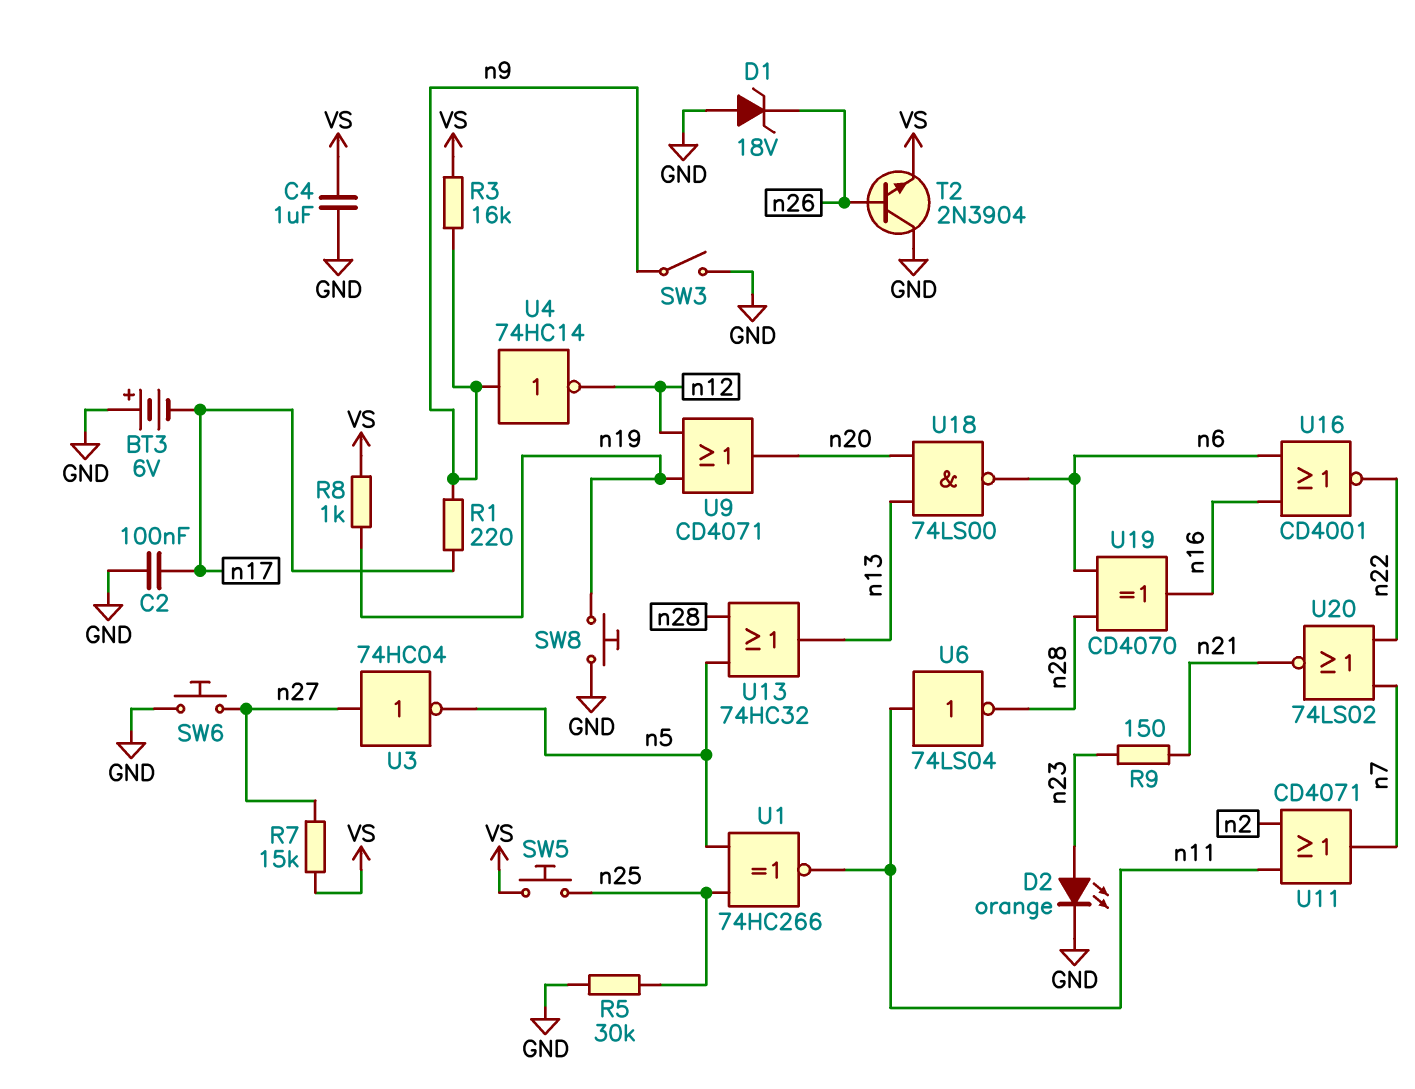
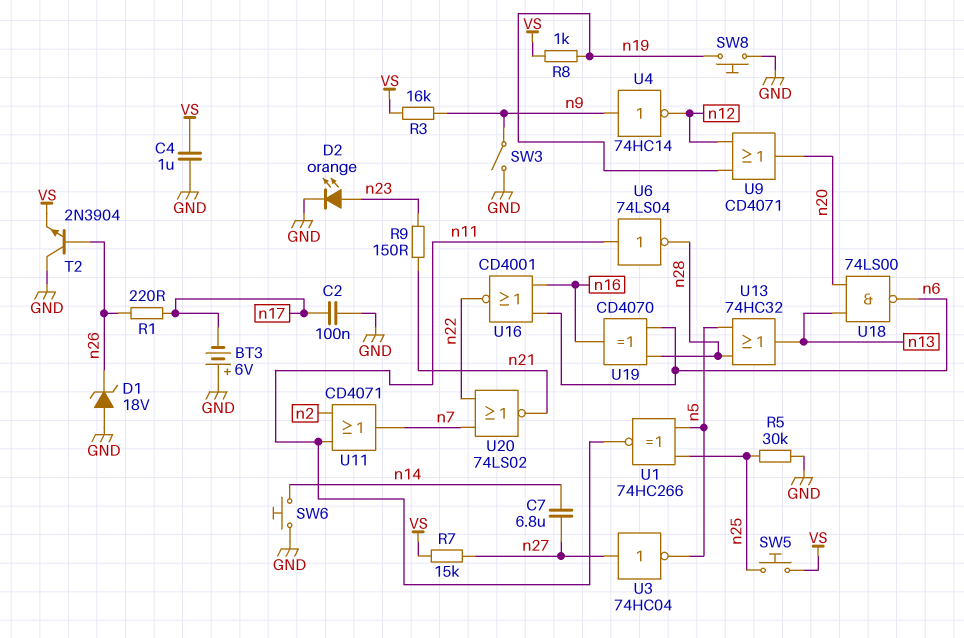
C7: none -> 6.8uF (n14, n27)
R1: 220 (n9, n17) -> 220 (n17, n26)
SW6: button (GND, n27) -> button (GND, n14)

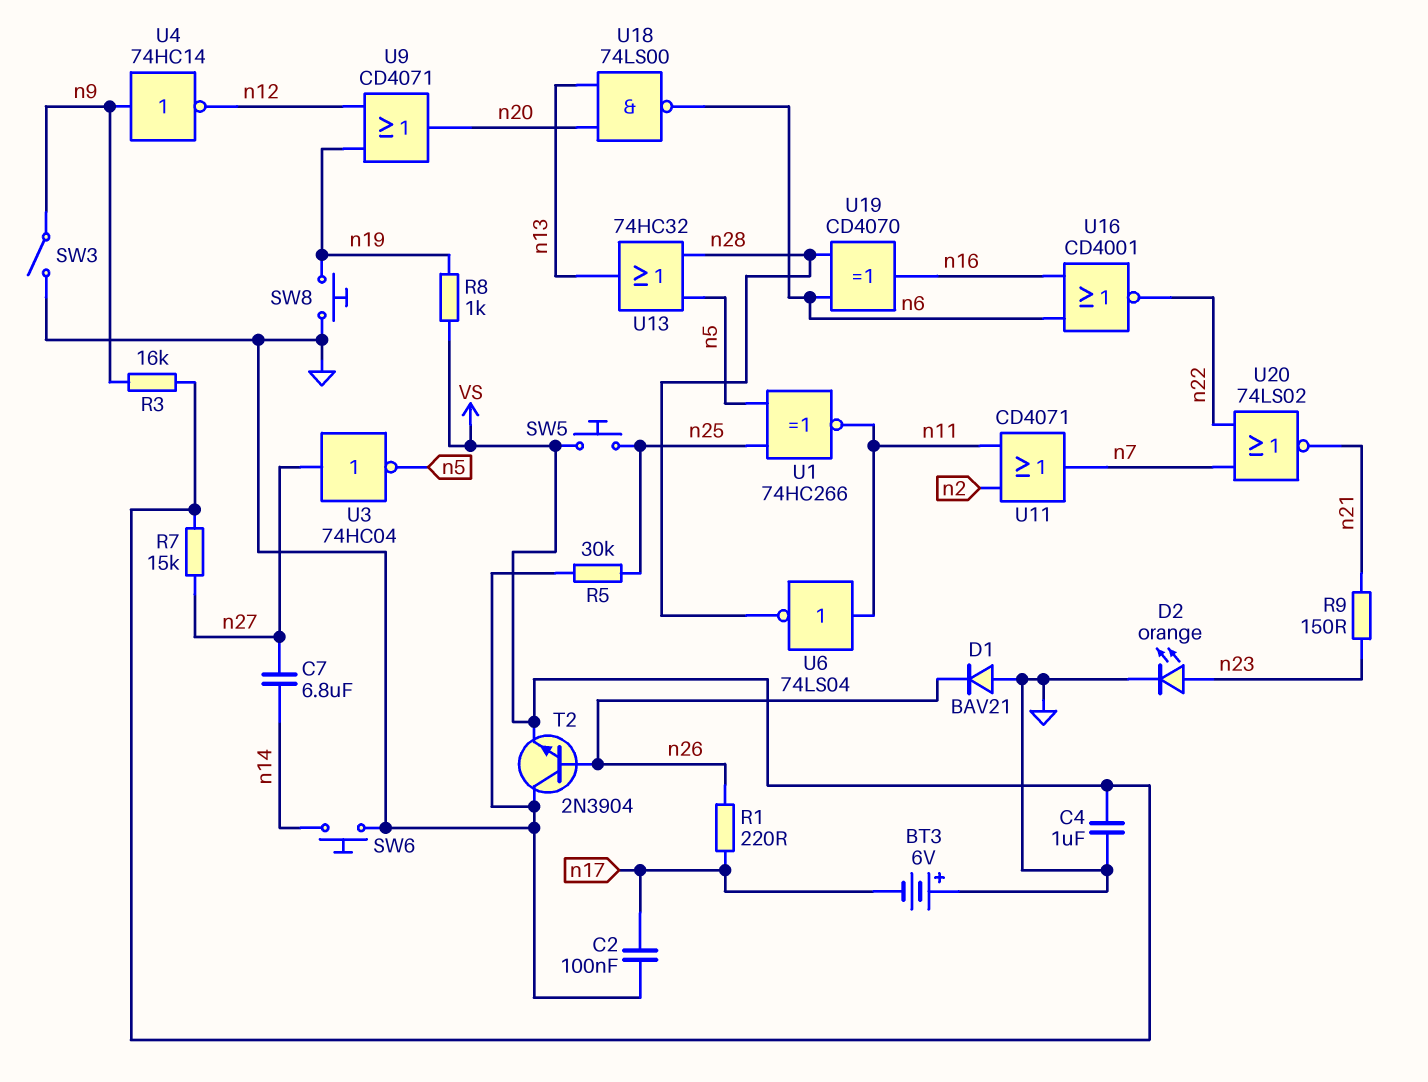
D1: zener 18V (A GND, K n26) -> diode BAV21 (A GND, K n26)

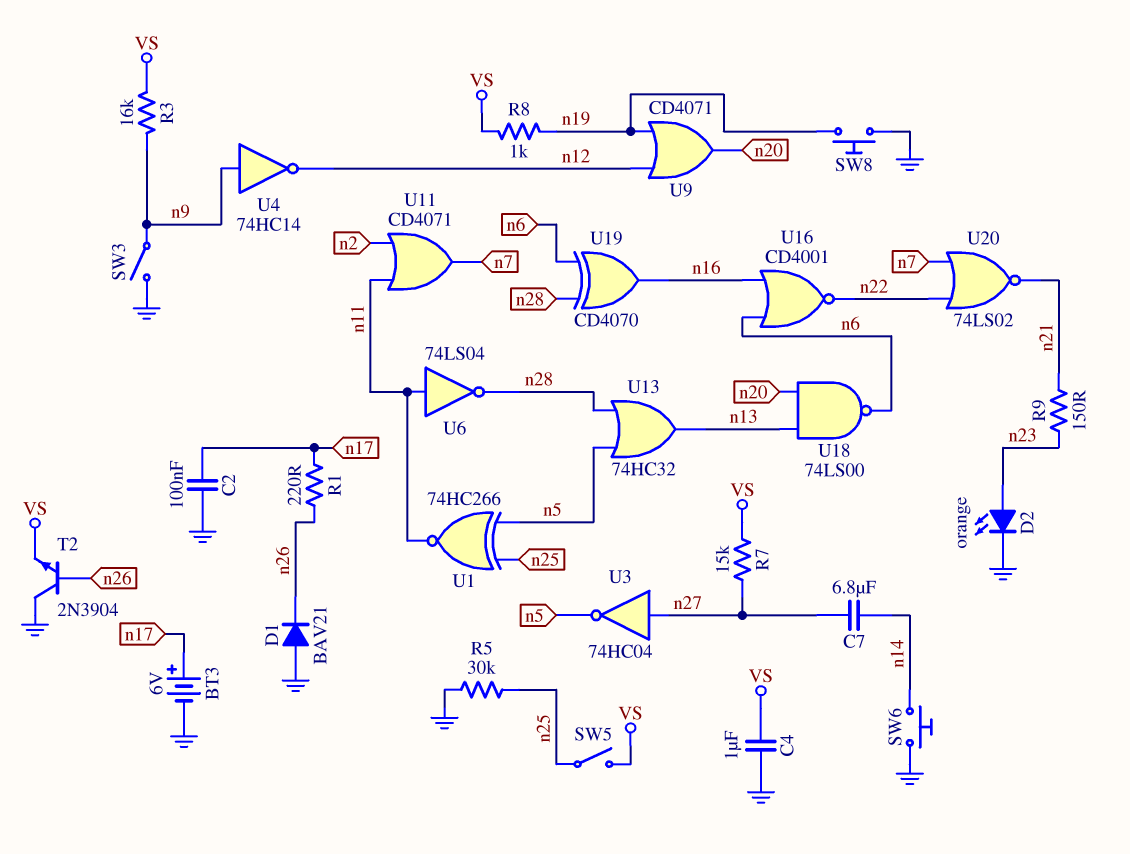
BT3: 6V (plus GND, minus n17) -> 6V (plus n17, minus GND)
SW5: button (VS, n25) -> switch (VS, n25)

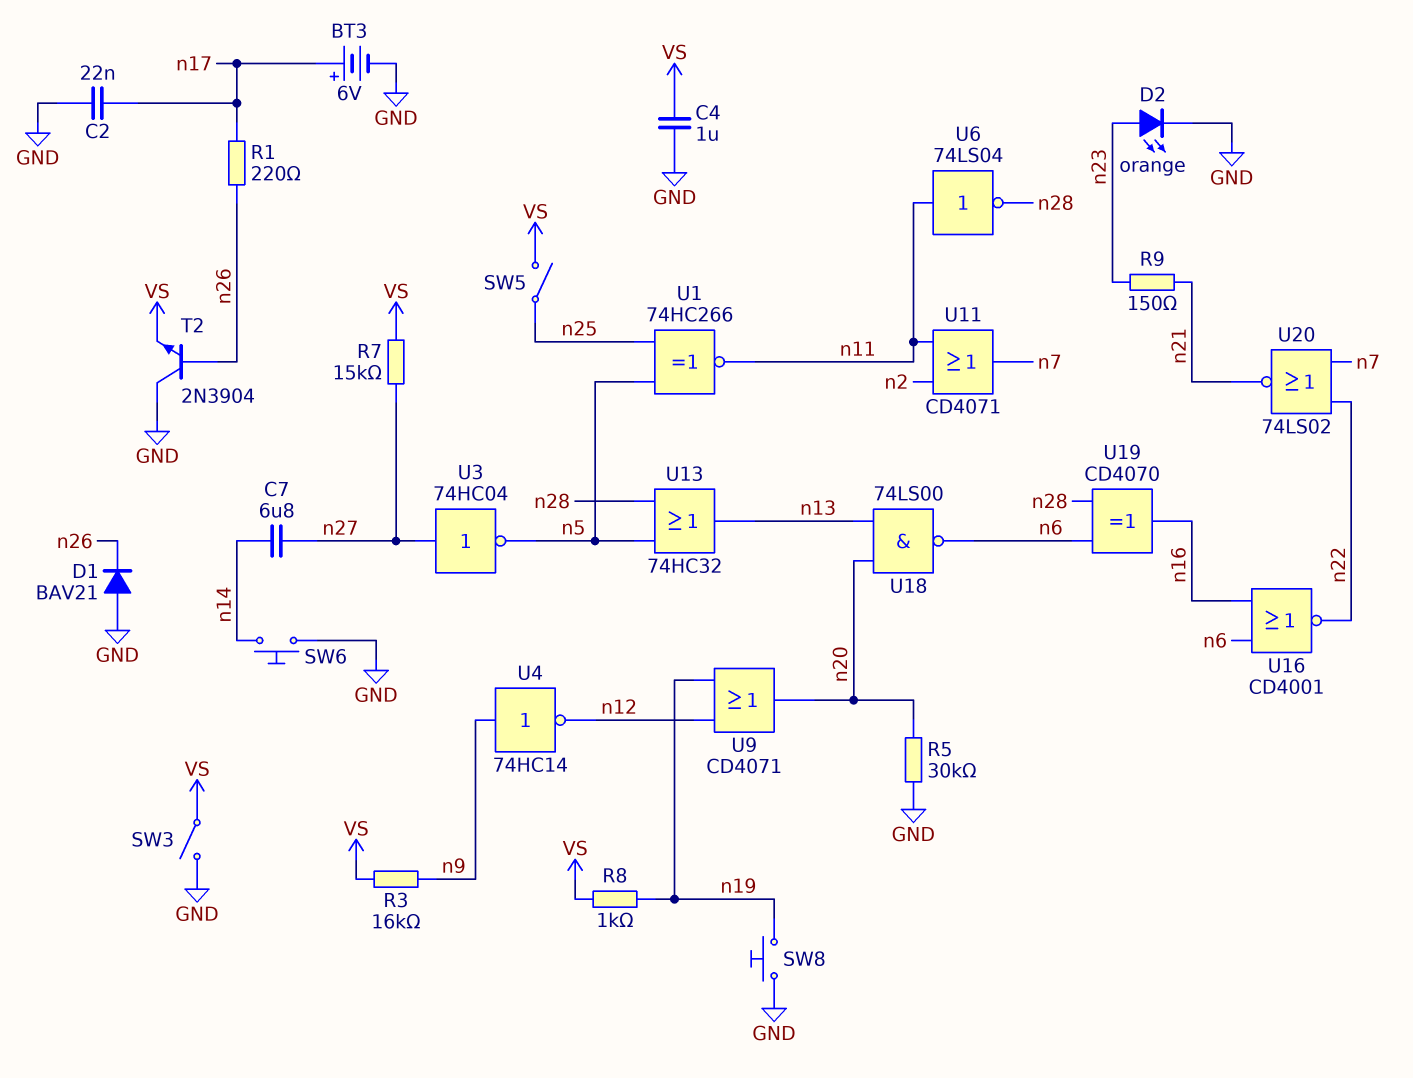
C2: 100nF (GND, n17) -> 22nF (GND, n17)
R5: 30k (GND, n25) -> 30k (GND, n20)
SW3: switch (GND, n9) -> switch (GND, VS)

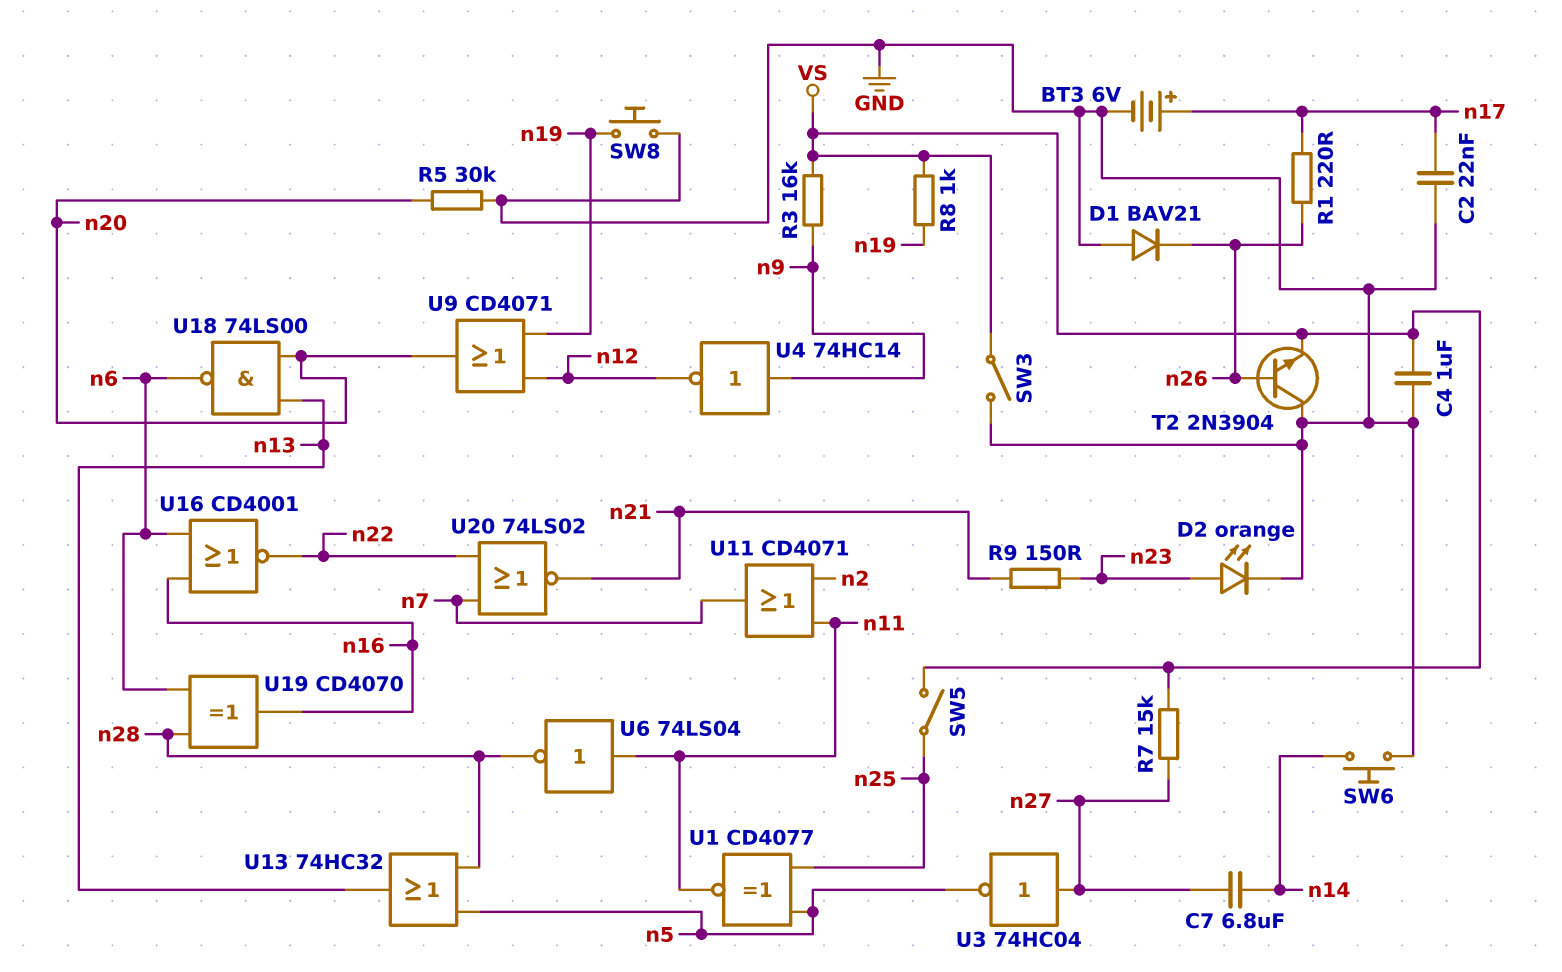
U1: XNOR 74HC266 (in n5, in n25, out n11) -> XNOR CD4077 (in n5, in n25, out n11)

